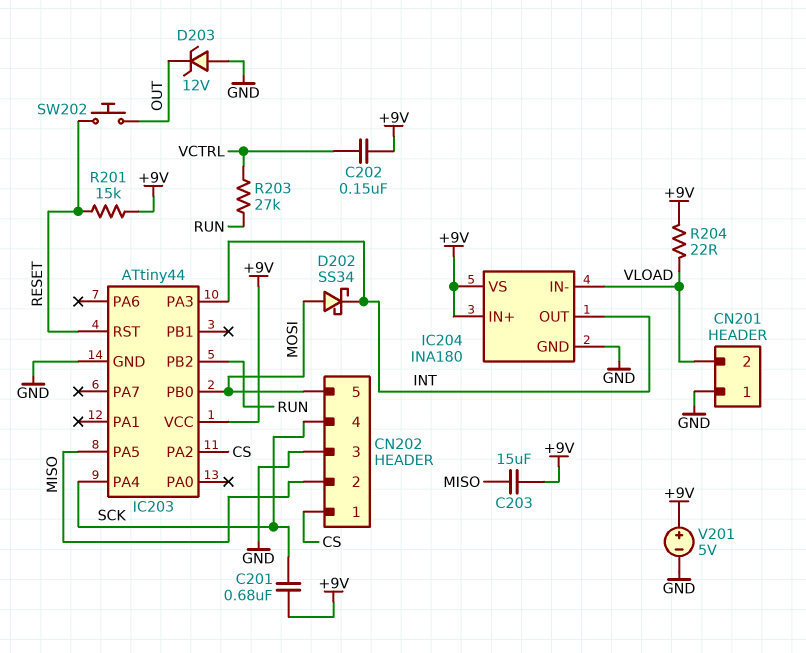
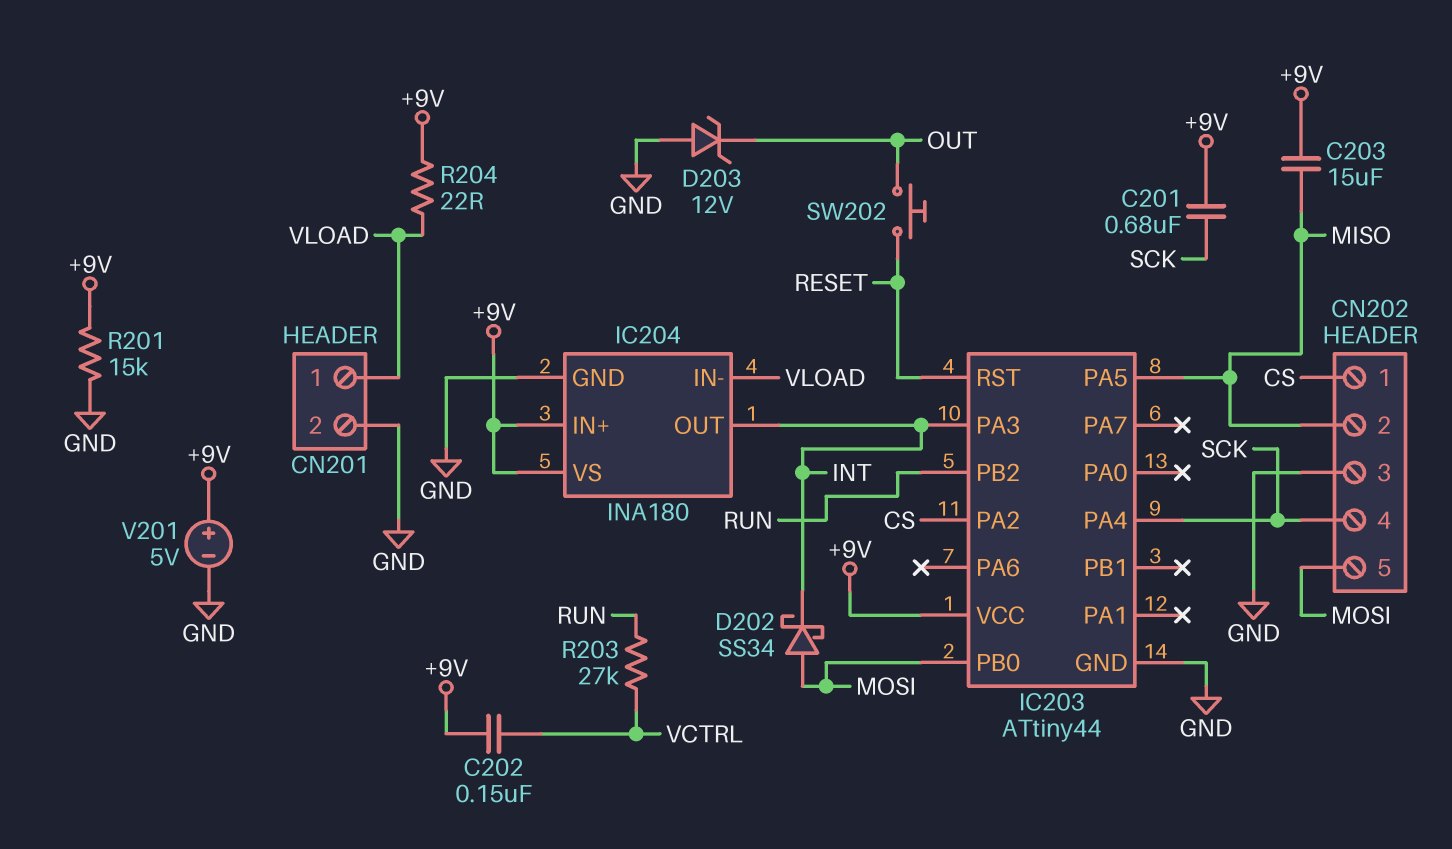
CN201 pin 1: GND -> VLOAD
CN201 pin 2: VLOAD -> GND
R201: 15k (+9V, RESET) -> 15k (+9V, GND)

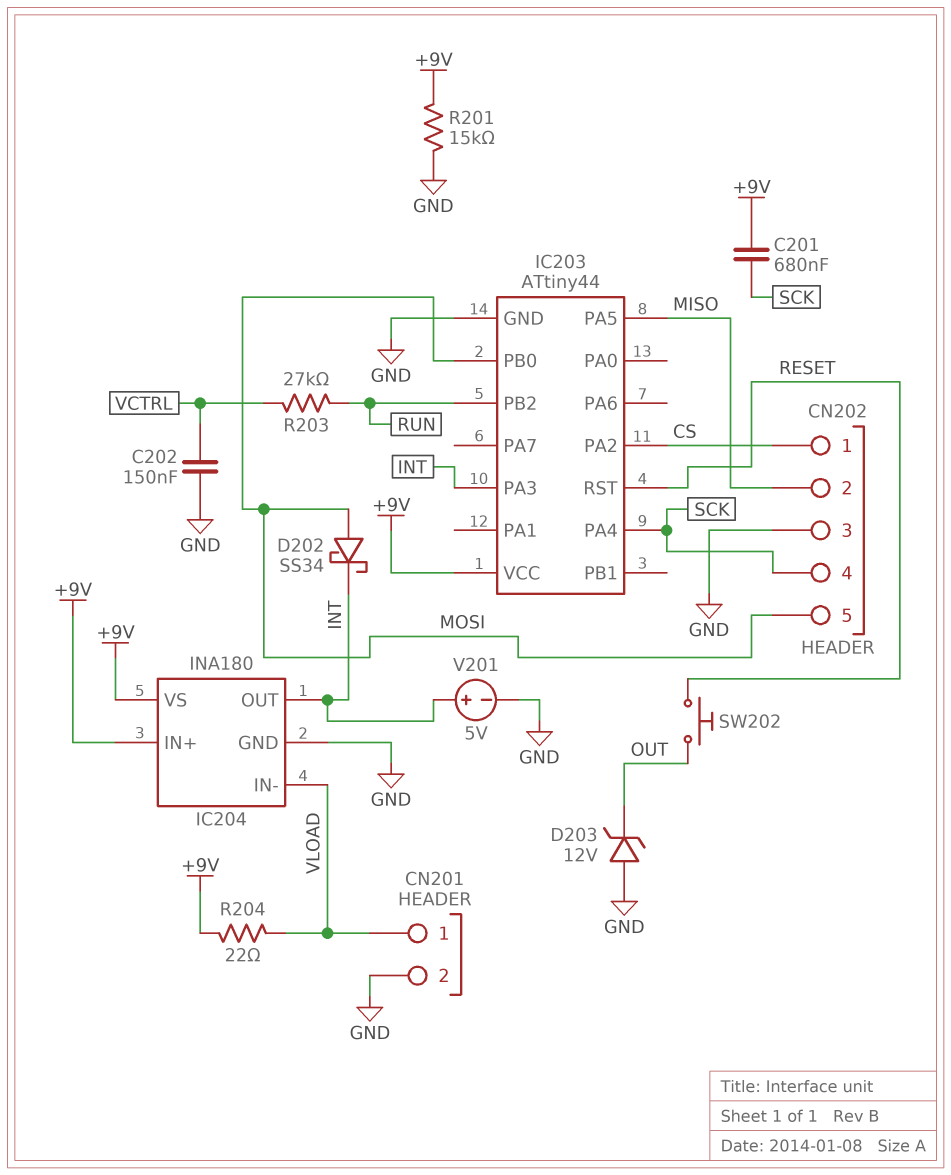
C202: 150nF (+9V, VCTRL) -> 150nF (GND, VCTRL)
C203: 15uF (+9V, MISO) -> none
V201: 5V (plus +9V, minus GND) -> 5V (plus INT, minus GND)

